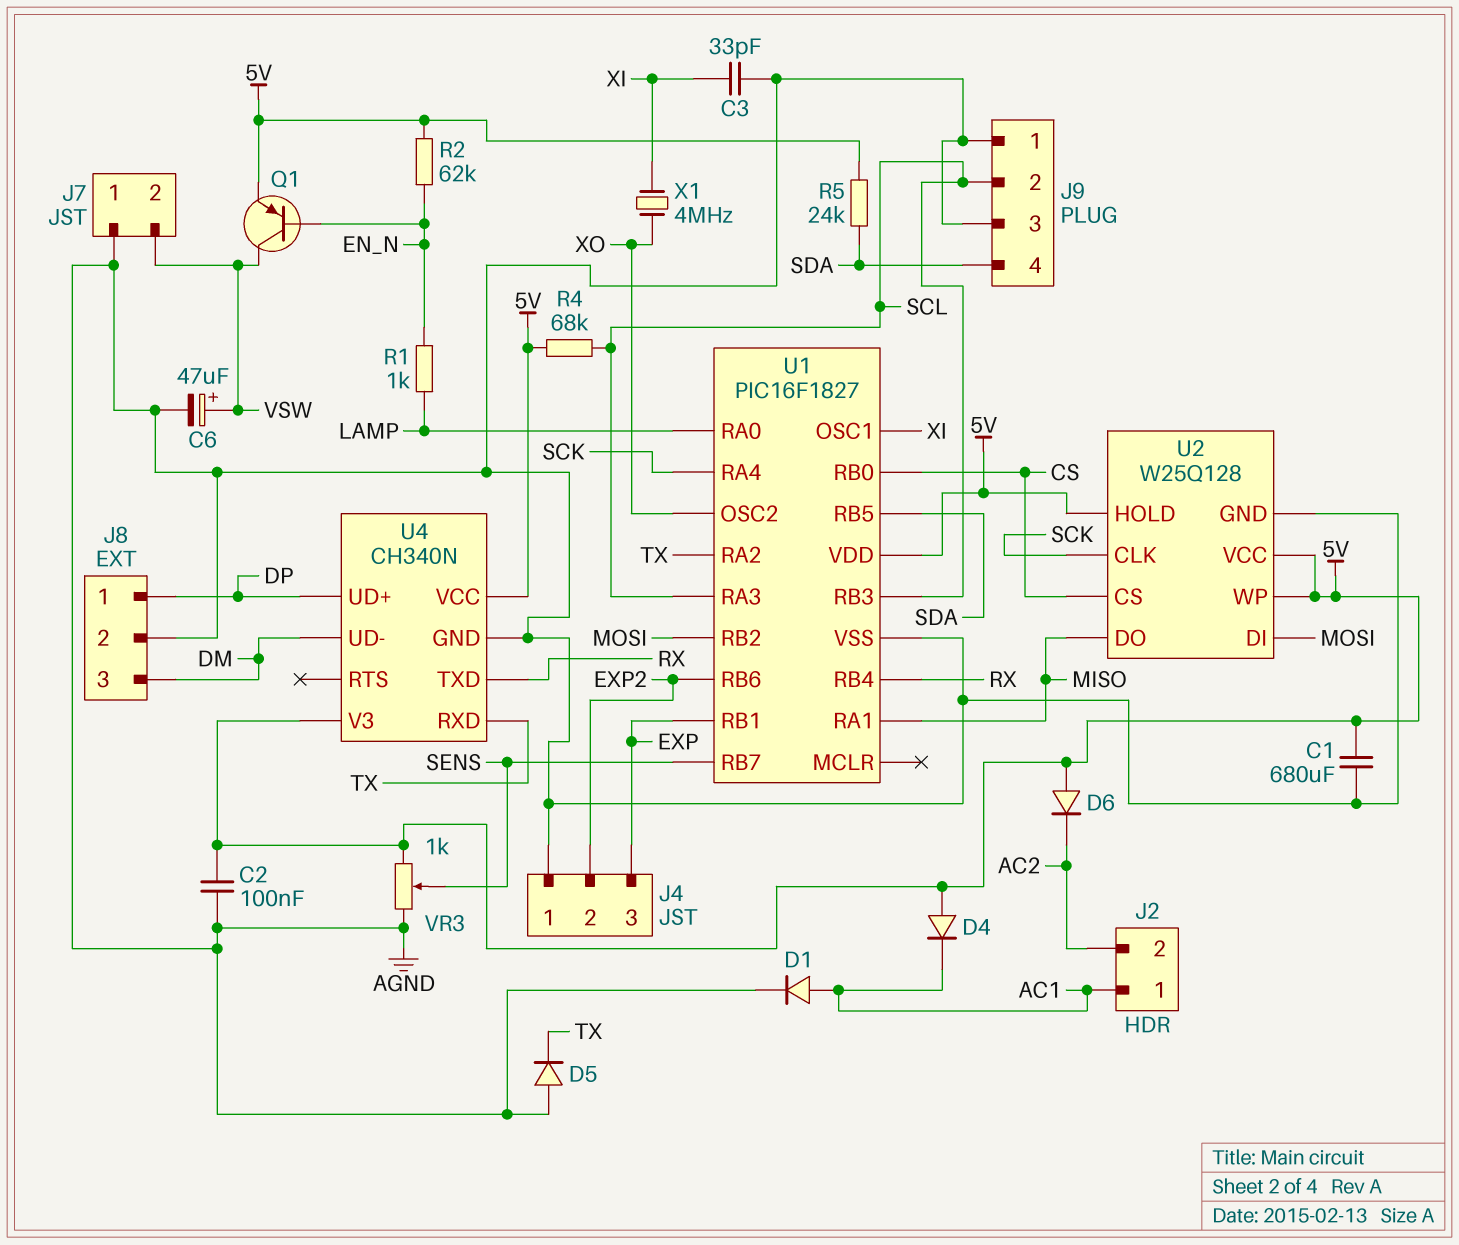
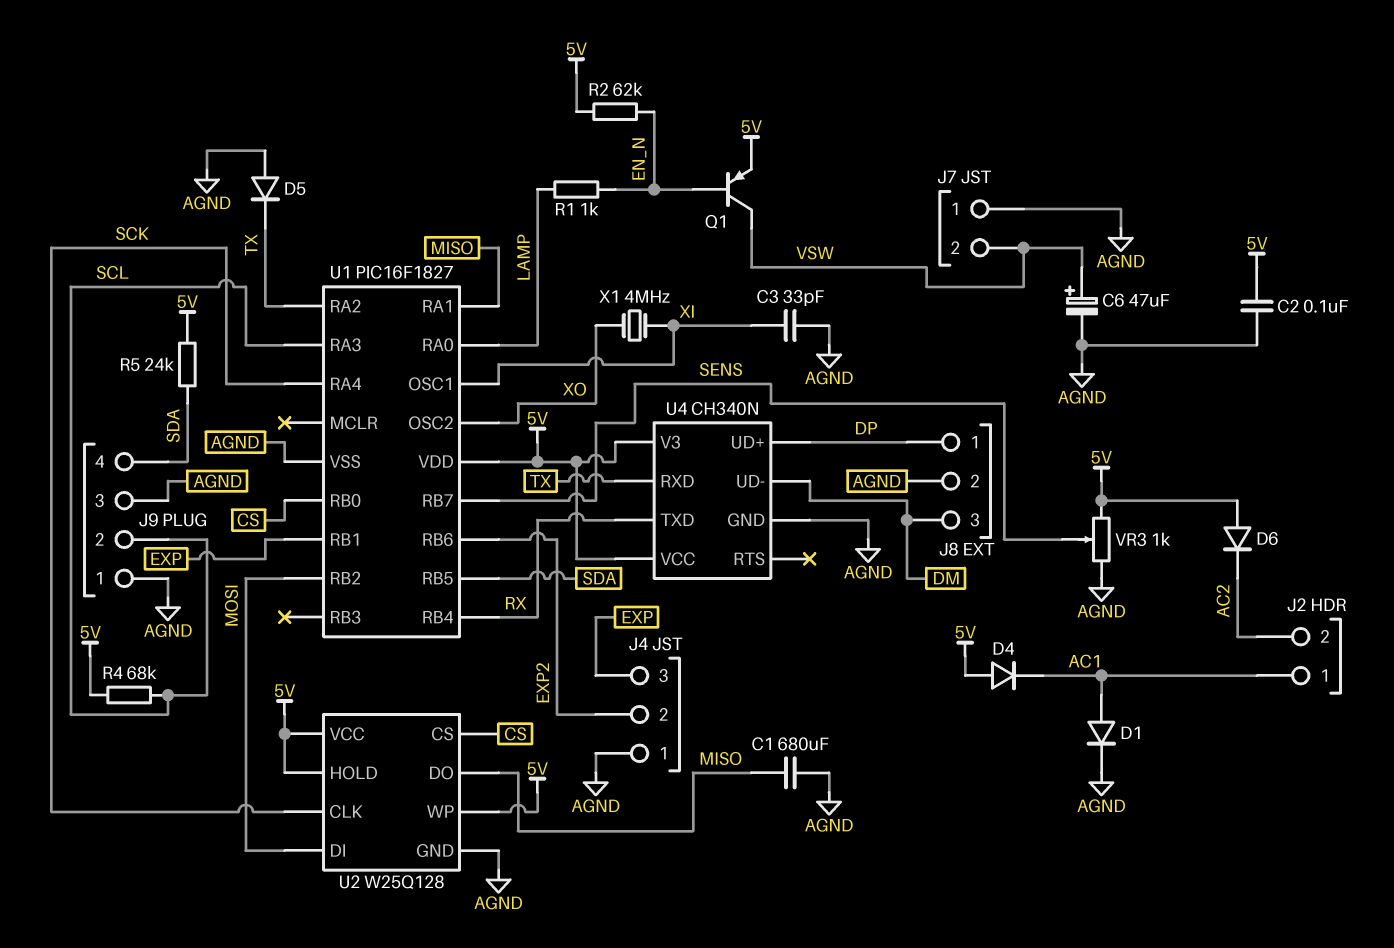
C1: 680uF (5V, AGND) -> 680uF (AGND, MISO)
U1 pin RB3: SCL -> none

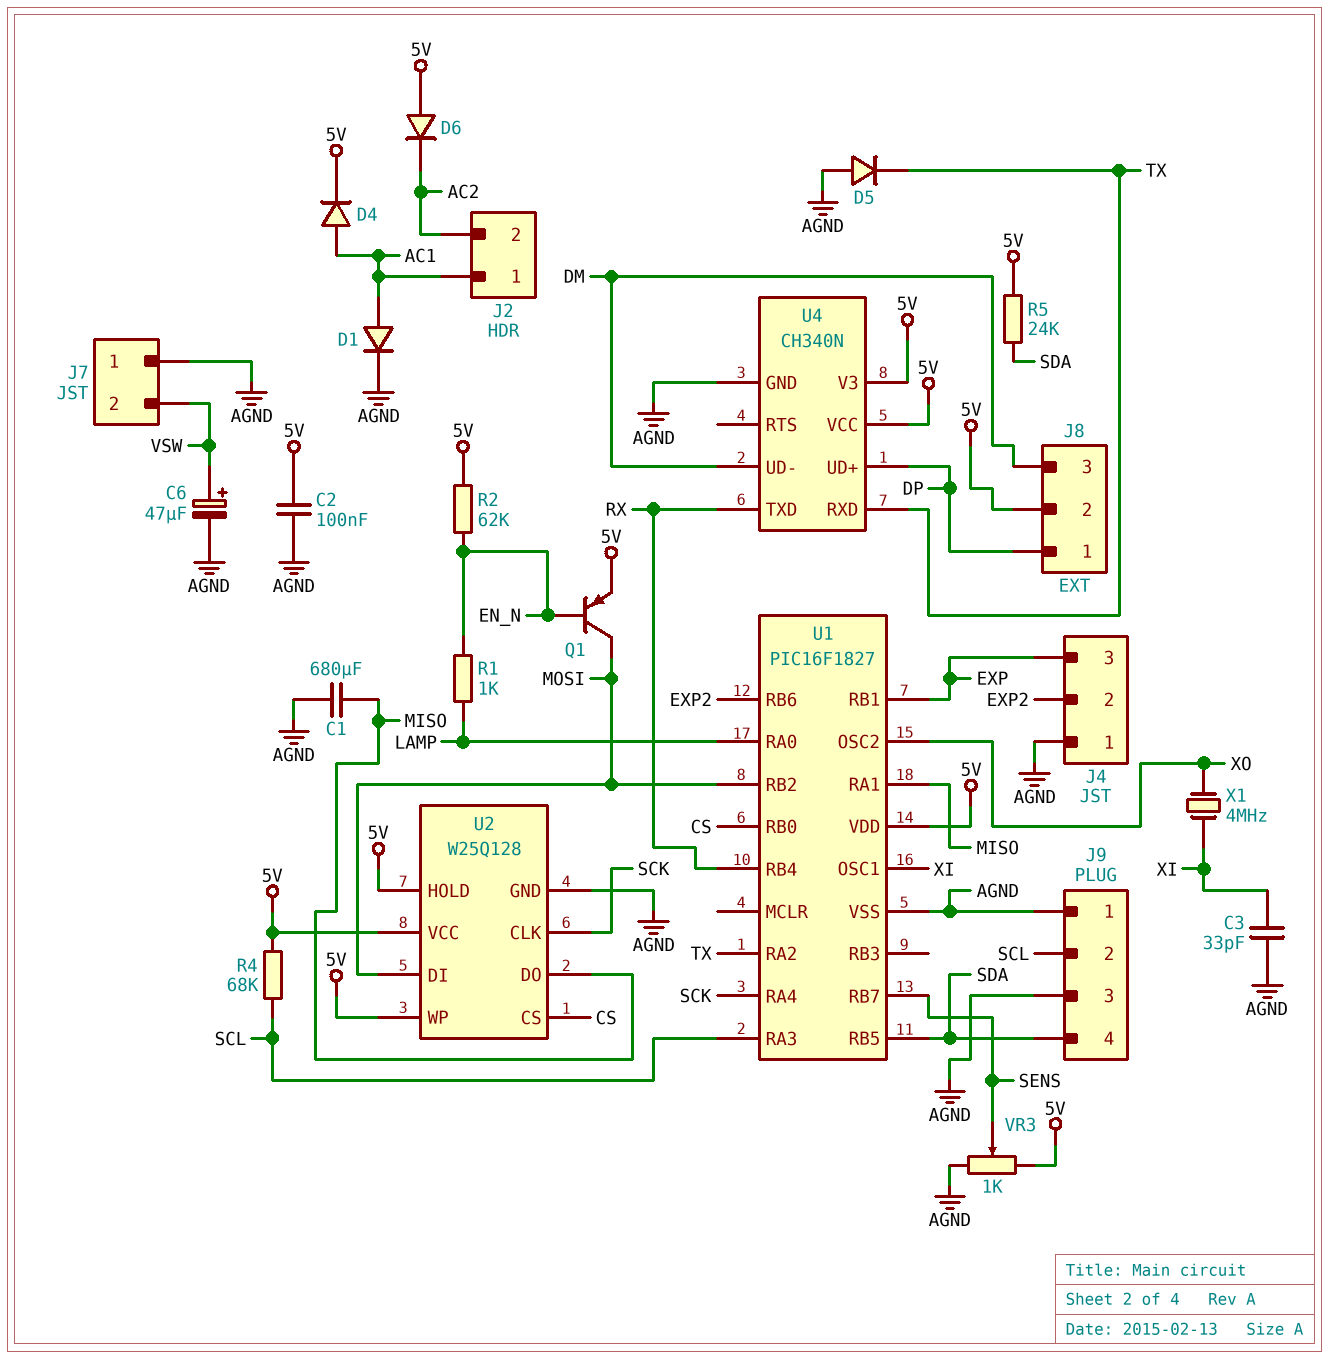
D4: diode (A 5V, K AC1) -> diode (A AC1, K 5V)
J8 pin 2: AGND -> 5V
Q1: PNP (B EN_N, C VSW, E 5V) -> PNP (B EN_N, C MOSI, E 5V)

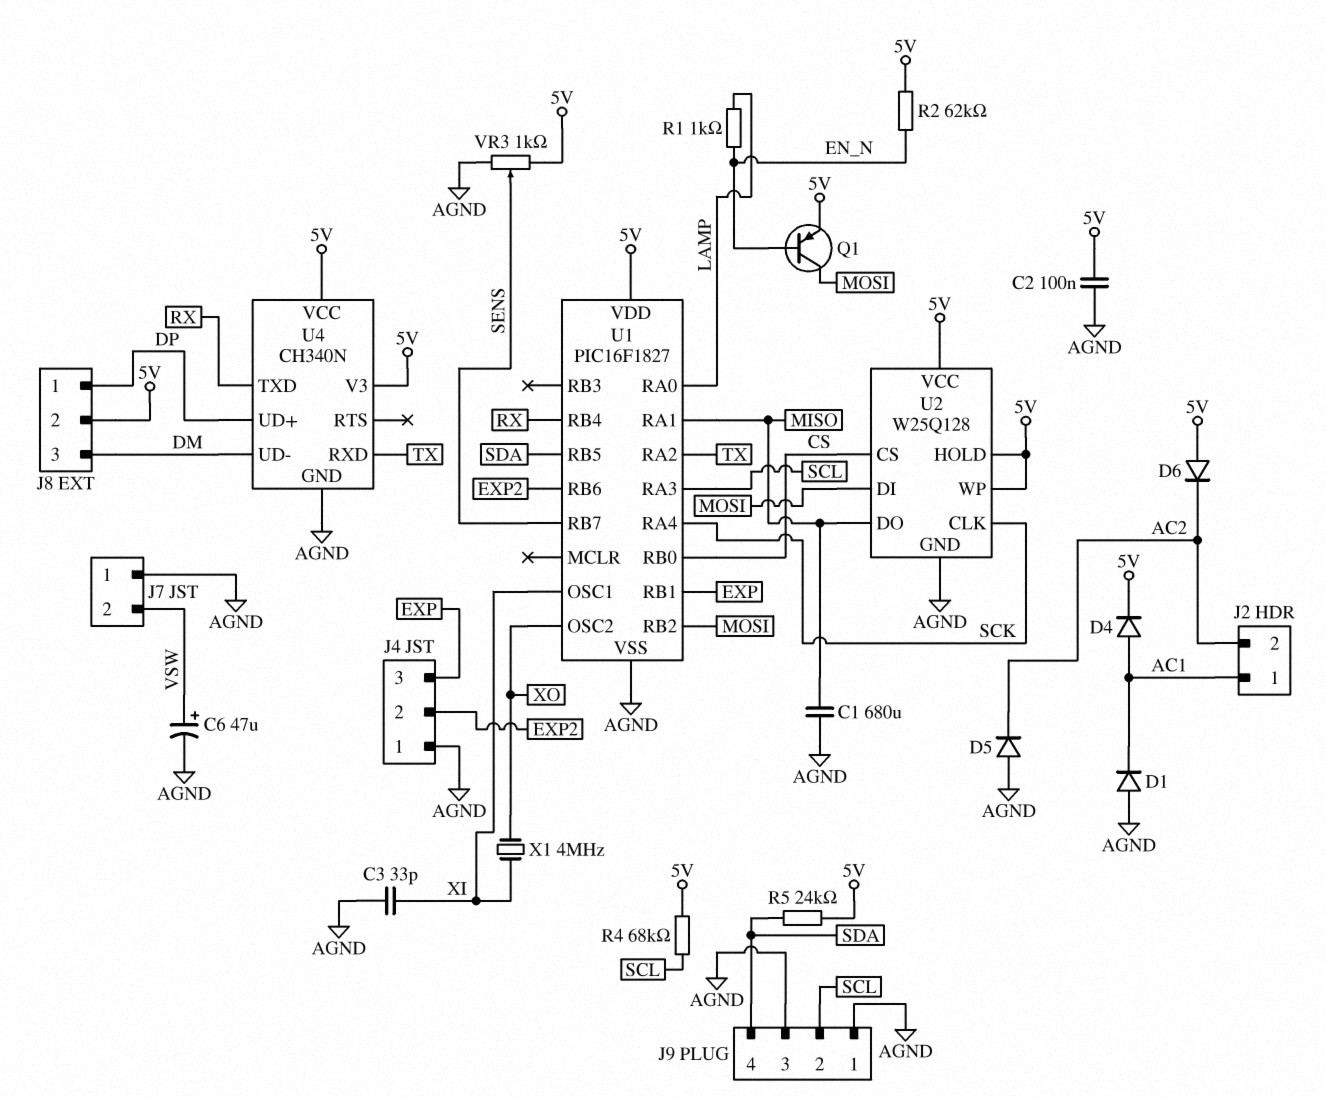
D1: diode (A AC1, K AGND) -> diode (A AGND, K AC1)
D5: diode (A AGND, K TX) -> diode (A AGND, K AC2)

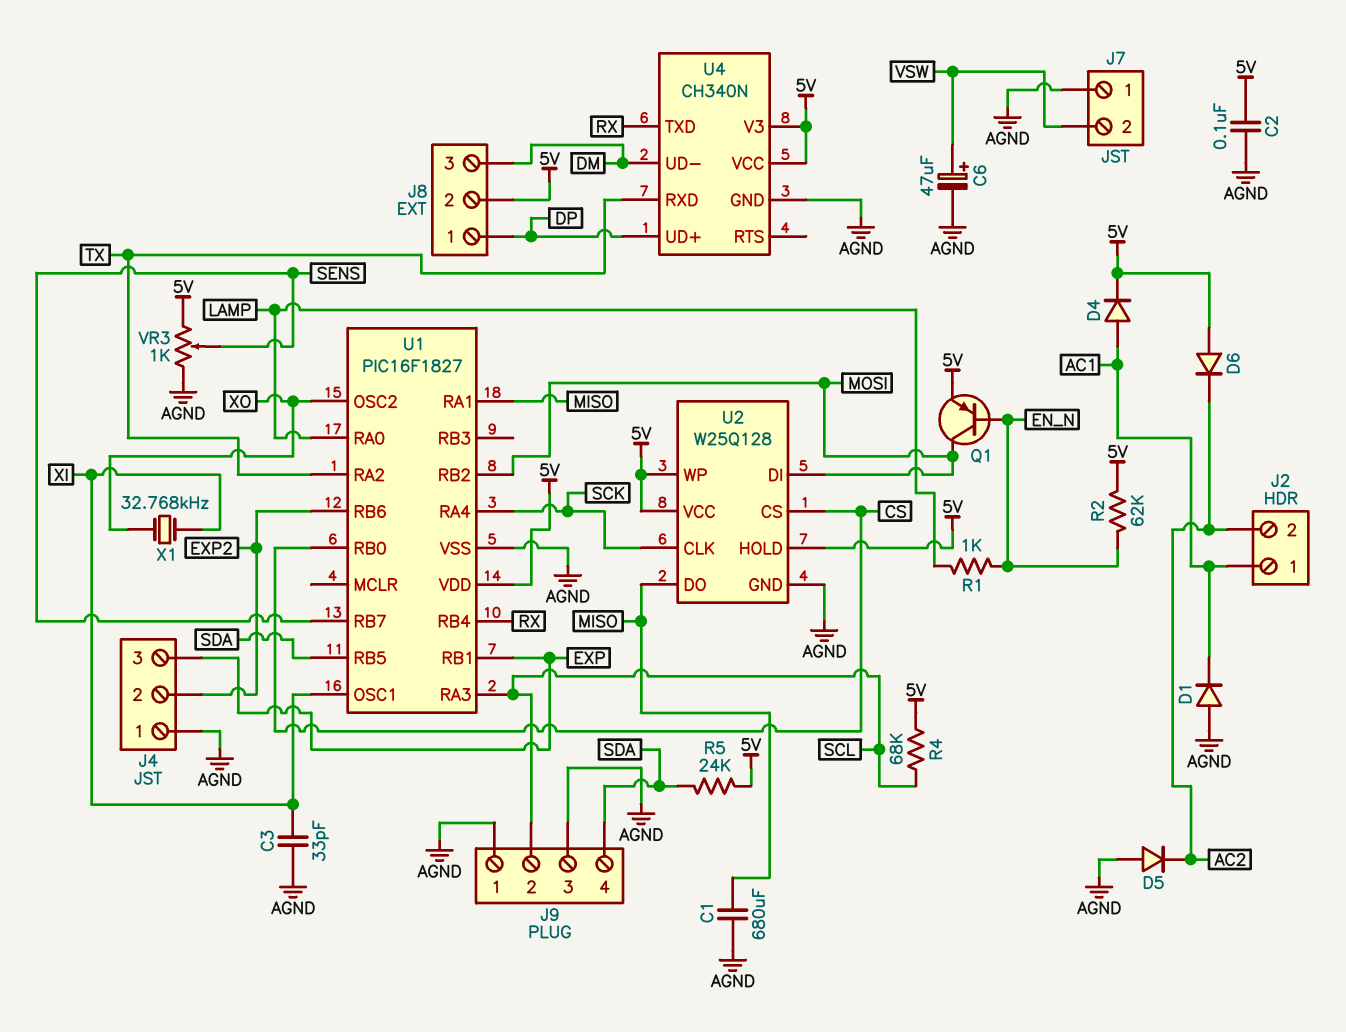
X1: 4MHz (XI, XO) -> 32.768kHz (XI, XO)

